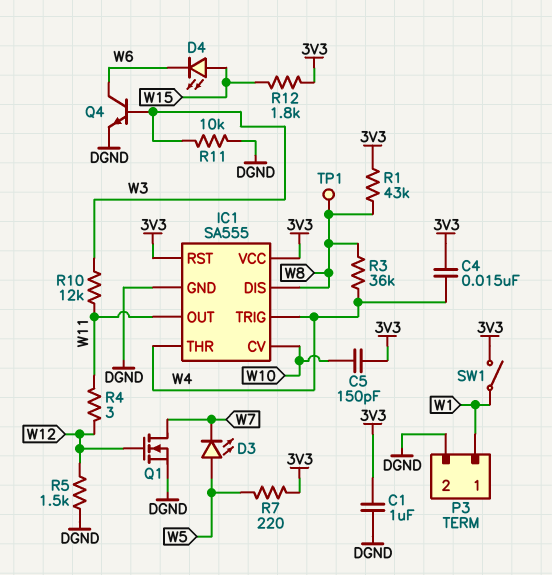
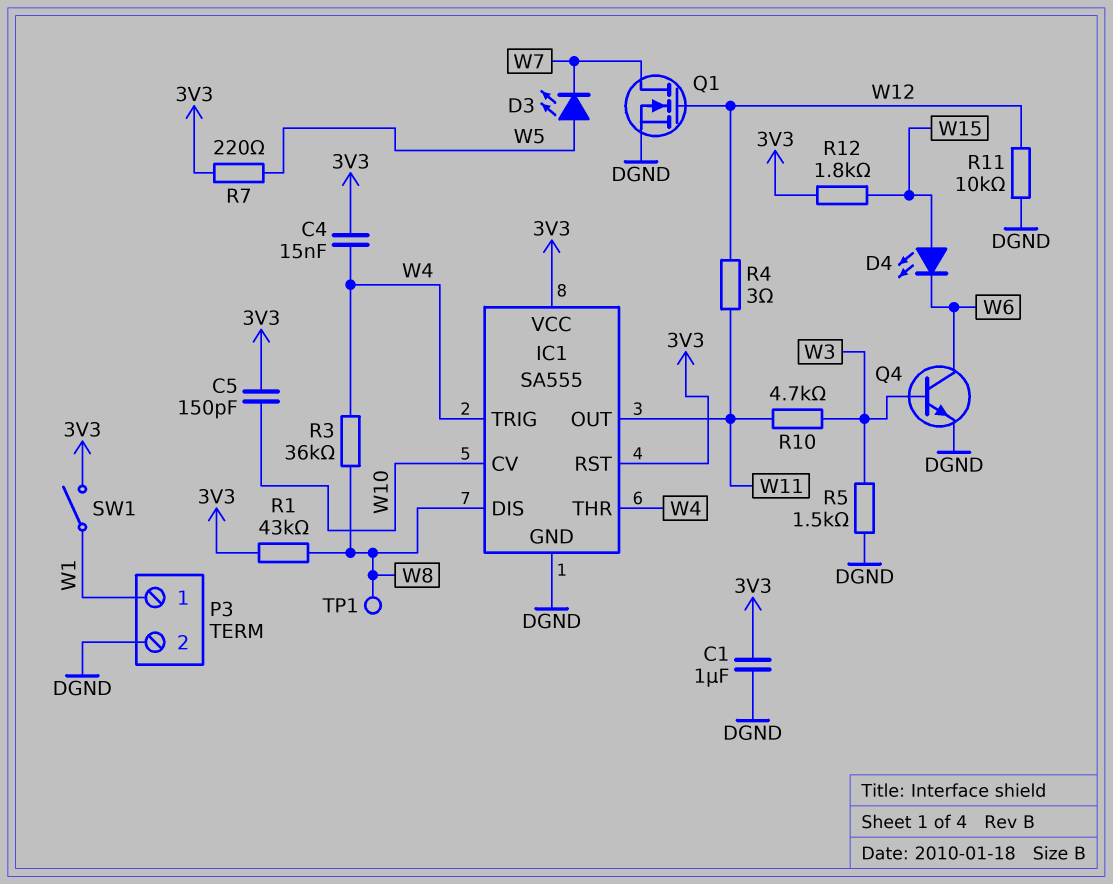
R5: 1.5k (DGND, W12) -> 1.5k (DGND, W3)
R10: 12k (W3, W11) -> 4.7k (W3, W11)
R11: 10k (DGND, W3) -> 10k (DGND, W12)

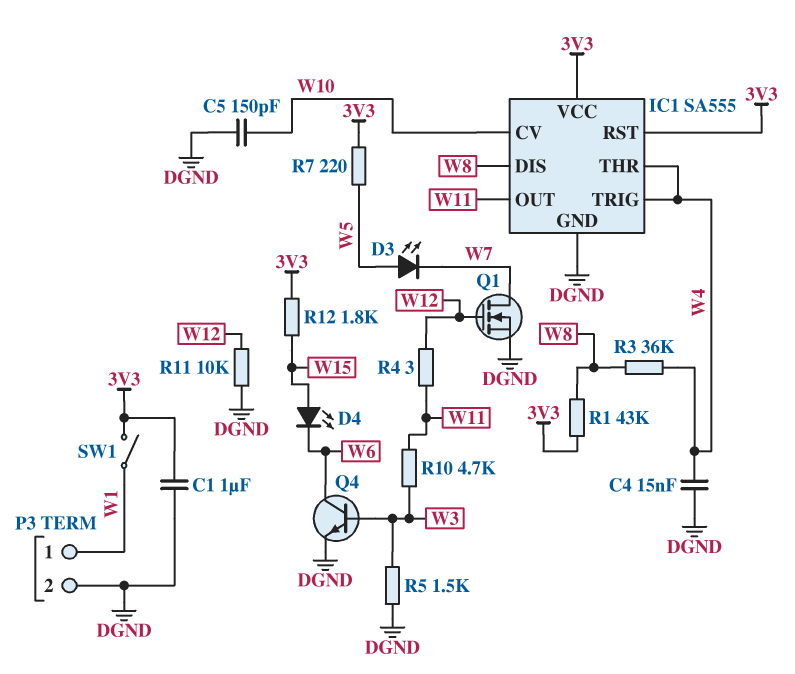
C4: 15nF (3V3, W4) -> 15nF (DGND, W4)
C5: 150pF (3V3, W10) -> 150pF (DGND, W10)
TP1: test point (W8) -> none

